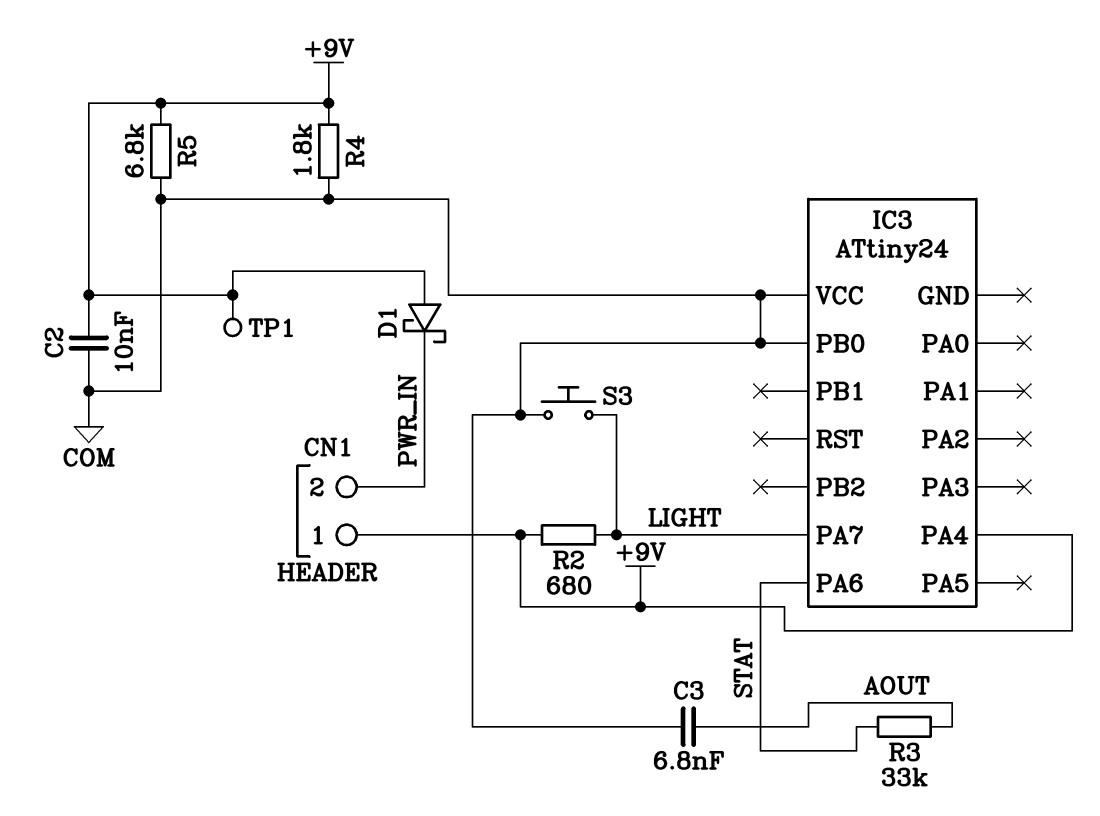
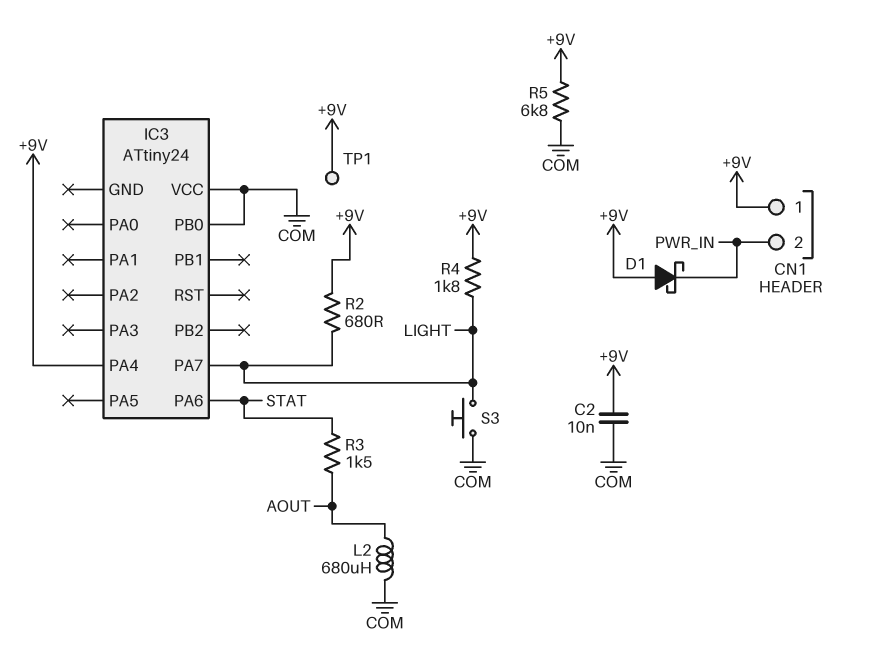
C3: 6.8nF (AOUT, COM) -> none
L2: none -> 680uH (AOUT, COM)
R3: 33k (AOUT, STAT) -> 1.5k (AOUT, STAT)
R4: 1.8k (+9V, COM) -> 1.8k (+9V, LIGHT)

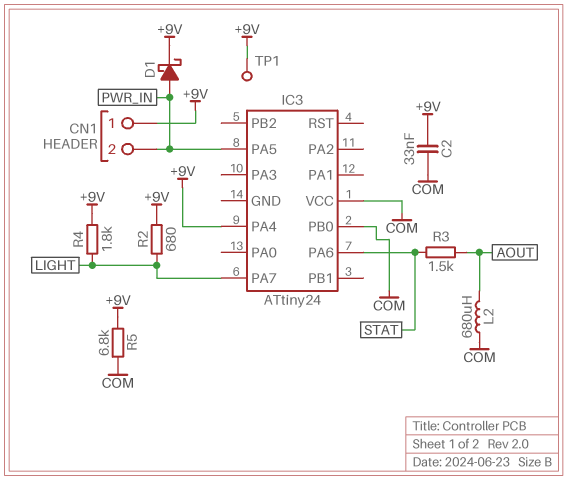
C2: 10nF (+9V, COM) -> 33nF (+9V, COM)
D1: schottky (A +9V, K PWR_IN) -> schottky (A PWR_IN, K +9V)
IC3 pin PA5: none -> PWR_IN
S3: button (COM, LIGHT) -> none

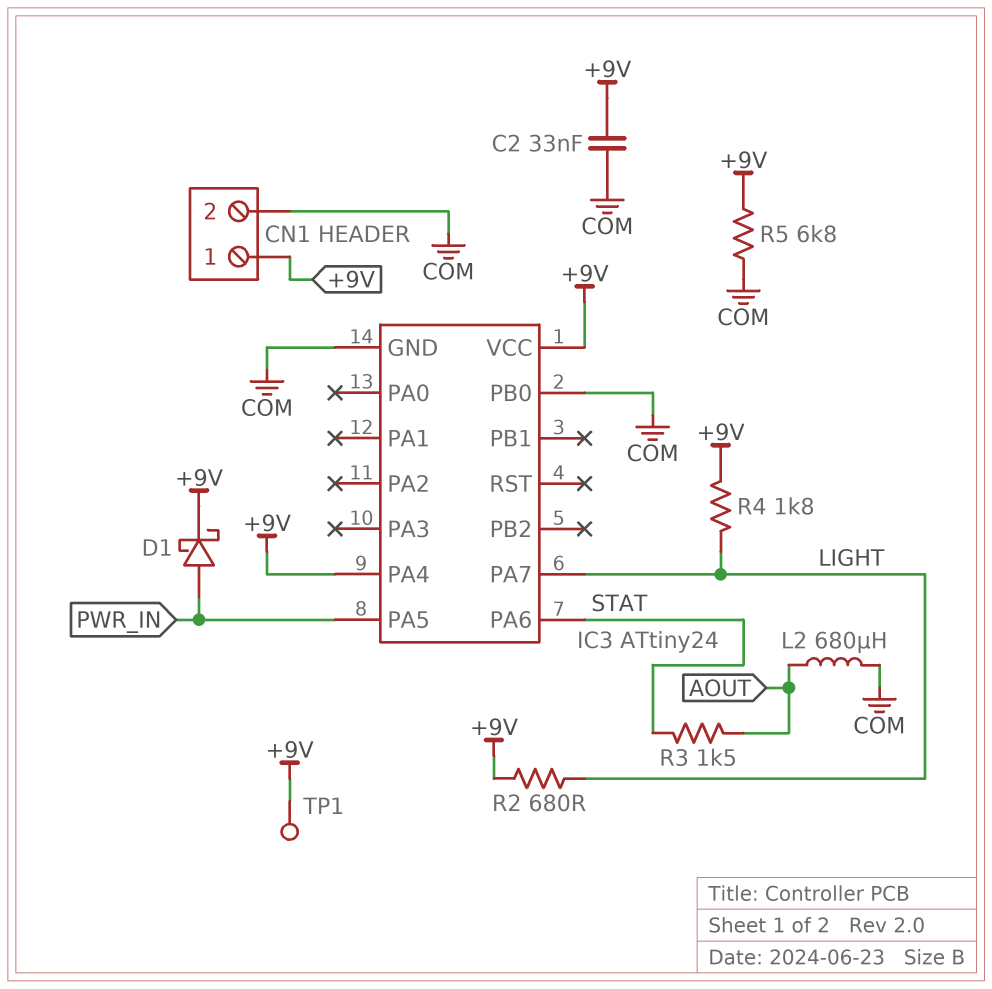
CN1 pin 2: PWR_IN -> COM
IC3 pin GND: none -> COM
IC3 pin VCC: COM -> +9V

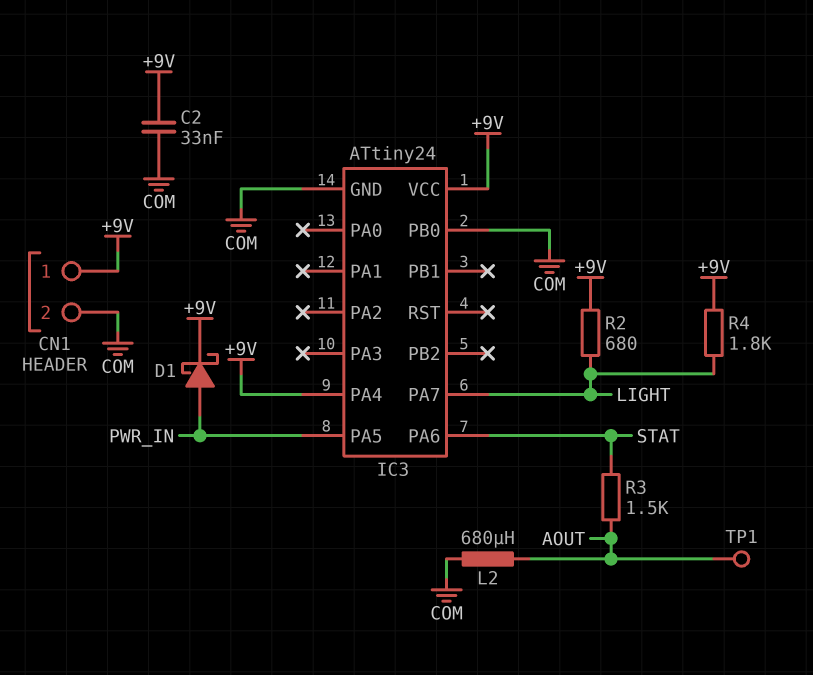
R5: 6.8k (+9V, COM) -> none
TP1: test point (+9V) -> test point (AOUT)

